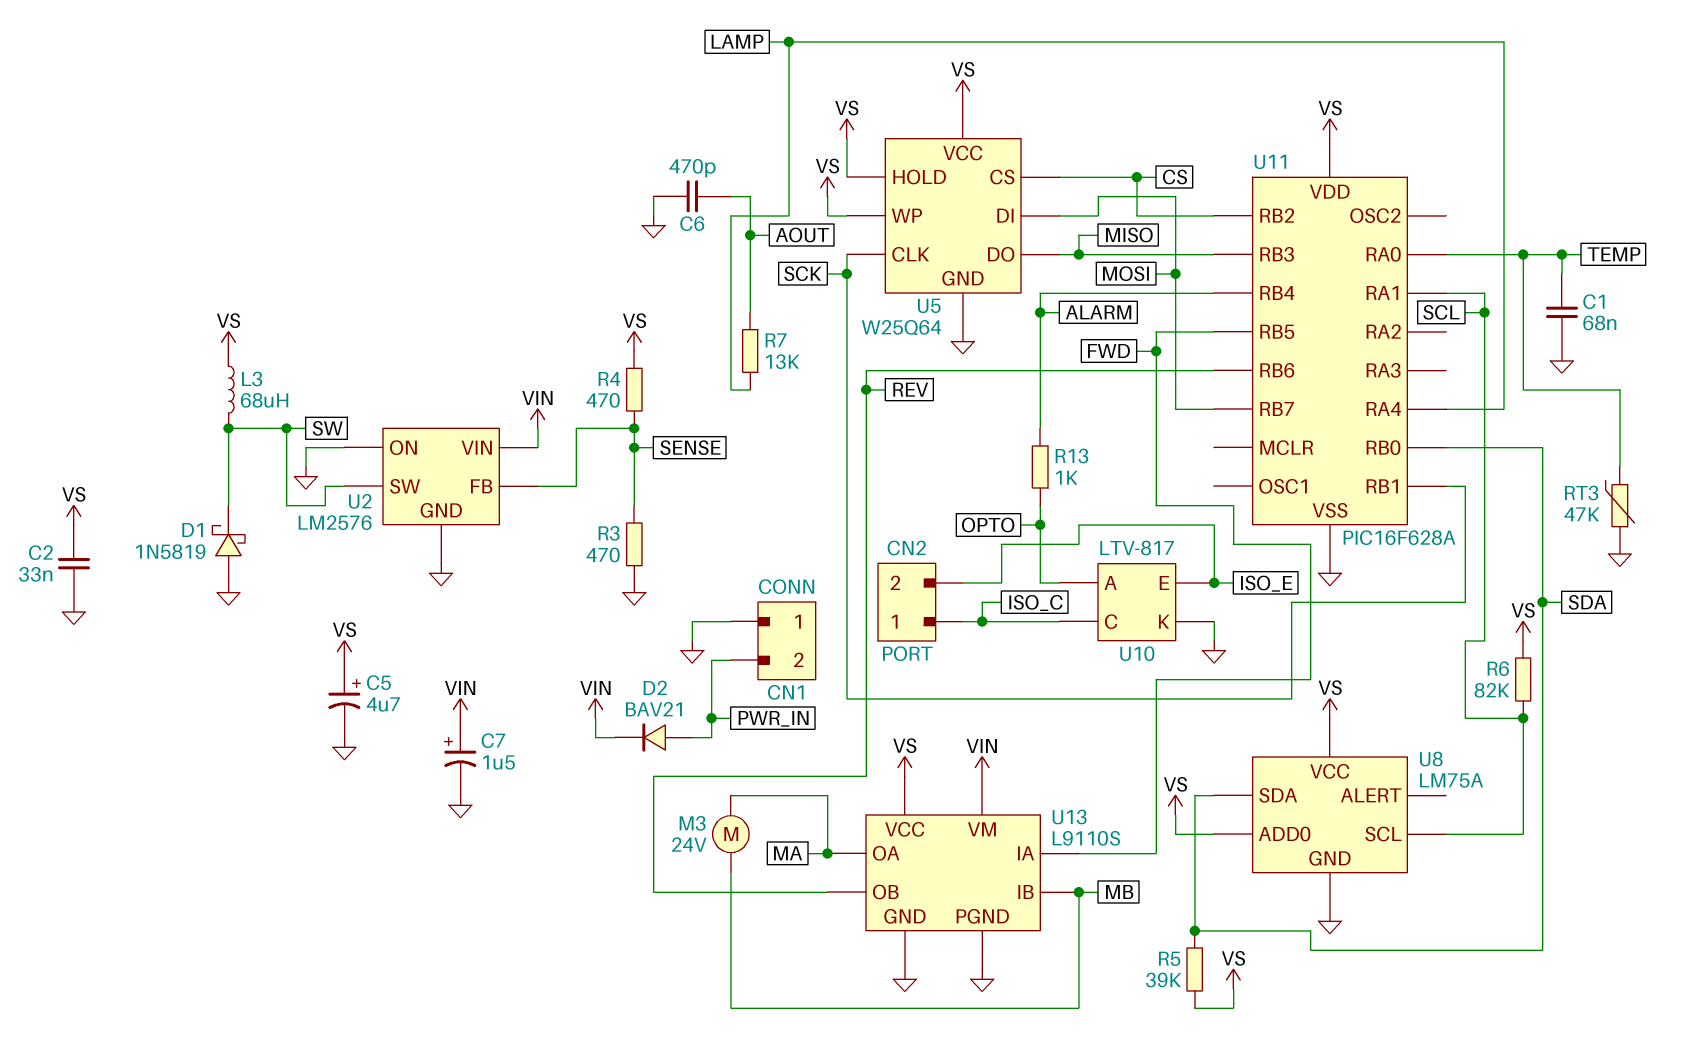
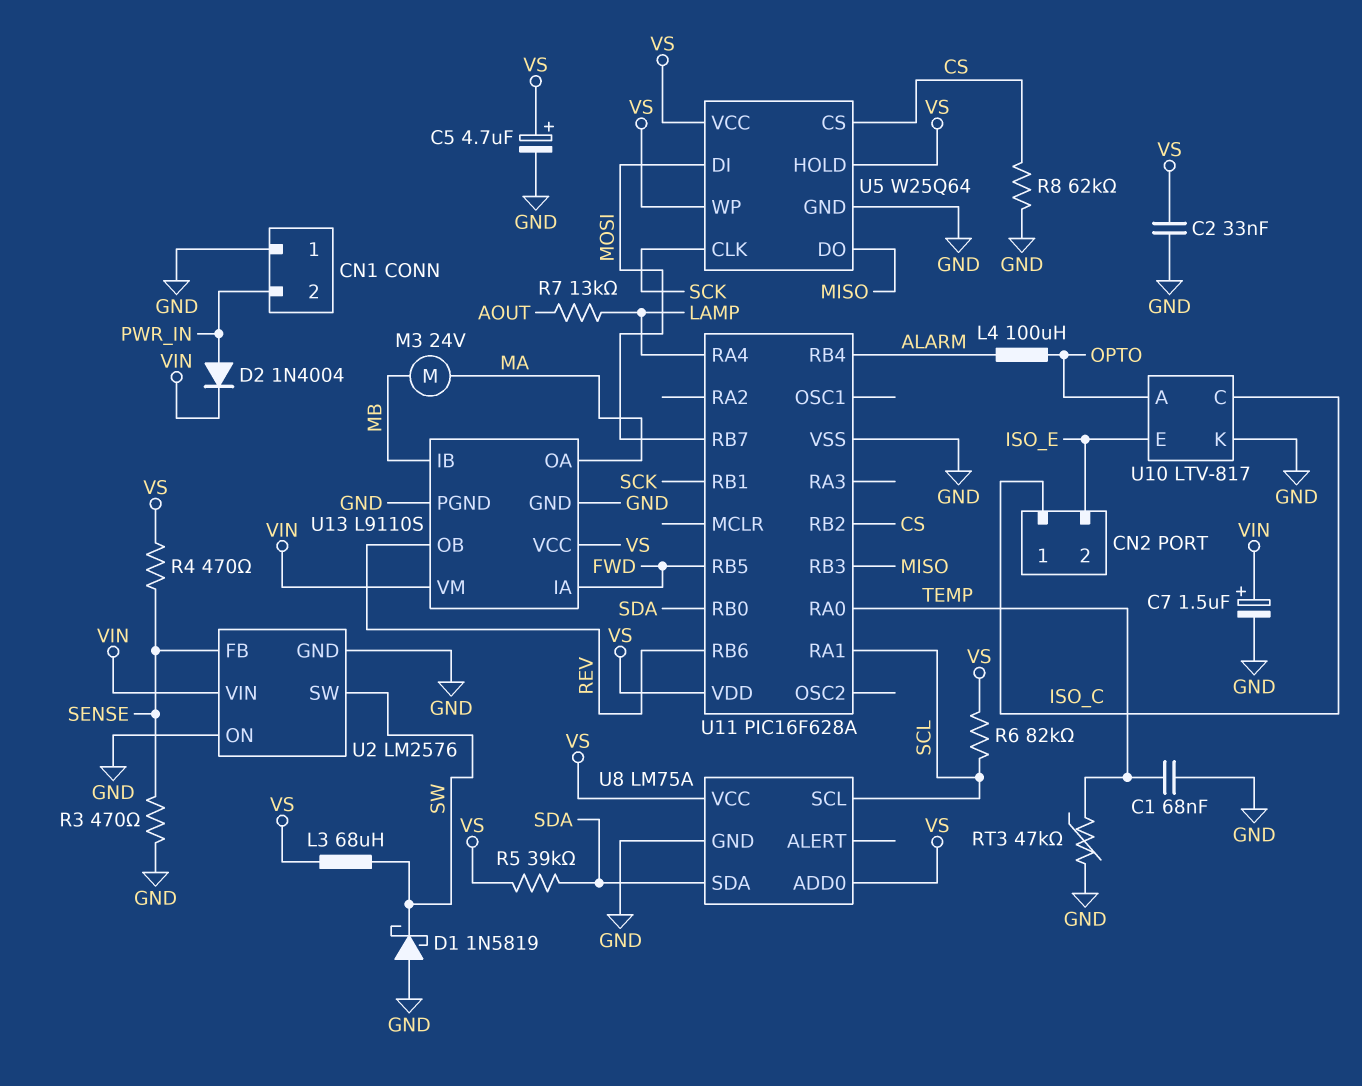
C6: 470pF (AOUT, GND) -> none
D2: diode BAV21 (A PWR_IN, K VIN) -> diode 1N4004 (A PWR_IN, K VIN)
L4: none -> 100uH (ALARM, OPTO)
R8: none -> 62k (CS, GND)
R13: 1k (ALARM, OPTO) -> none

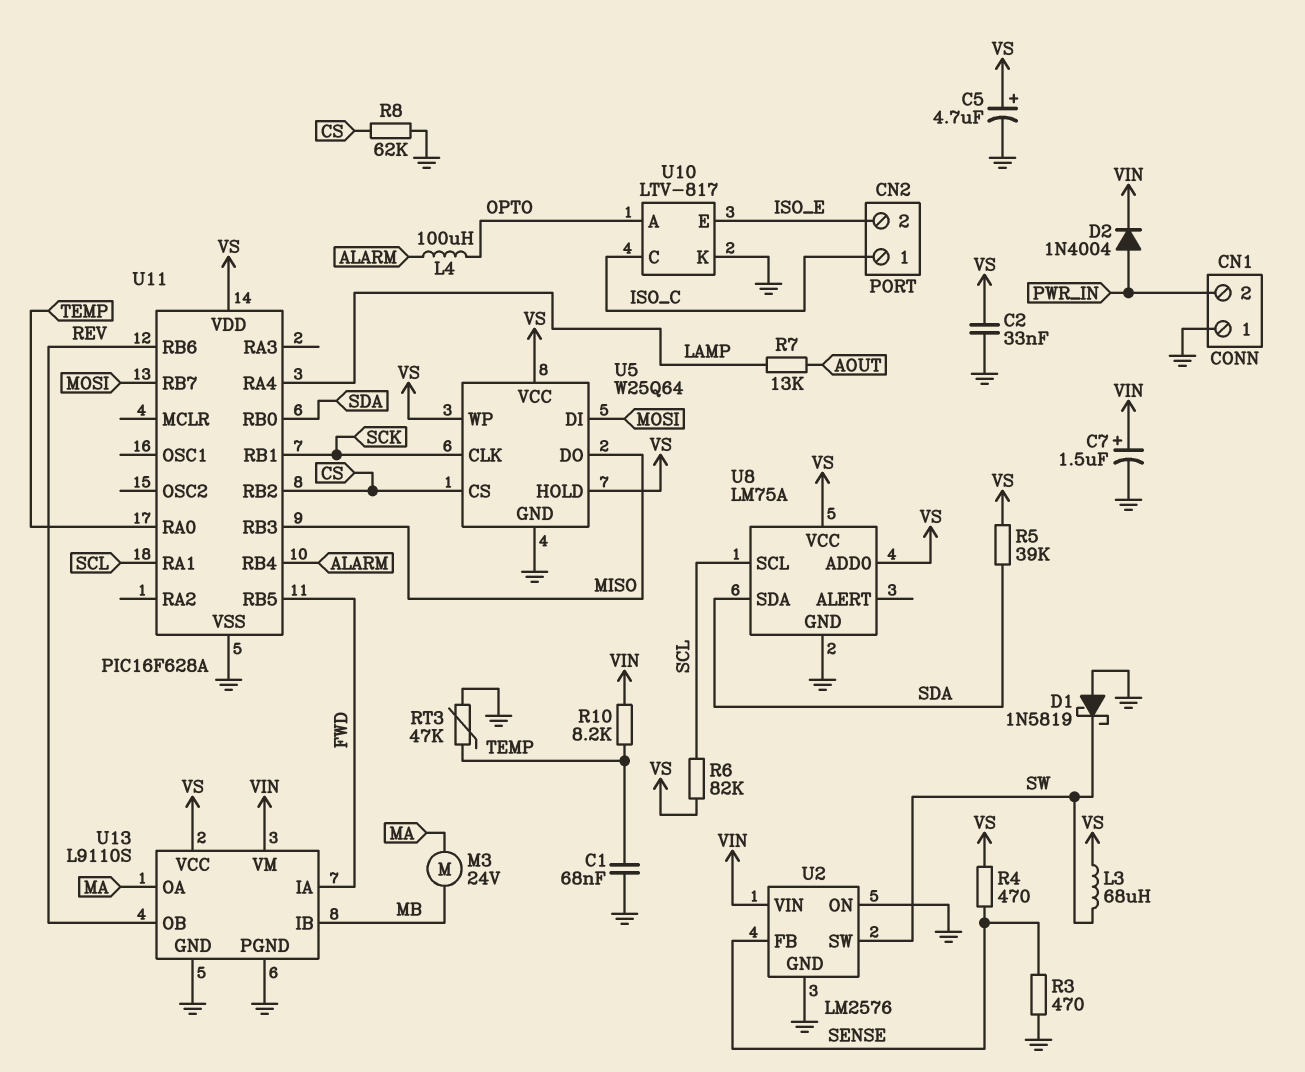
R10: none -> 8.2k (TEMP, VIN)

